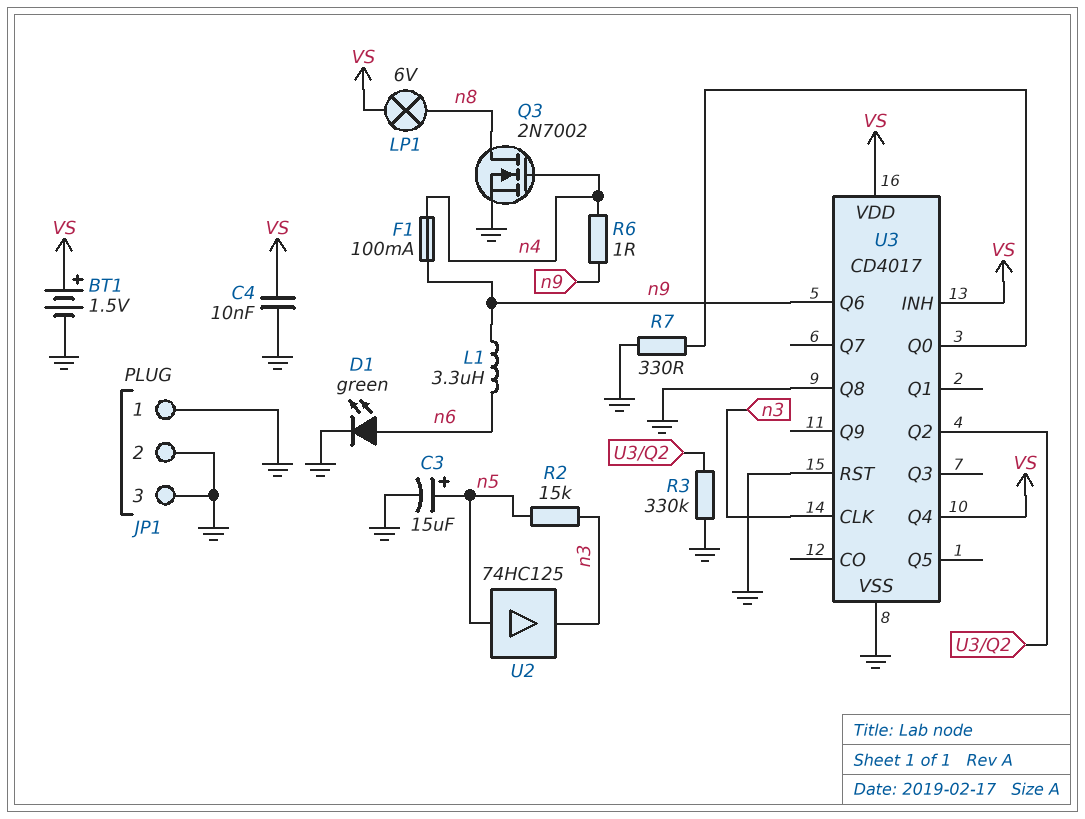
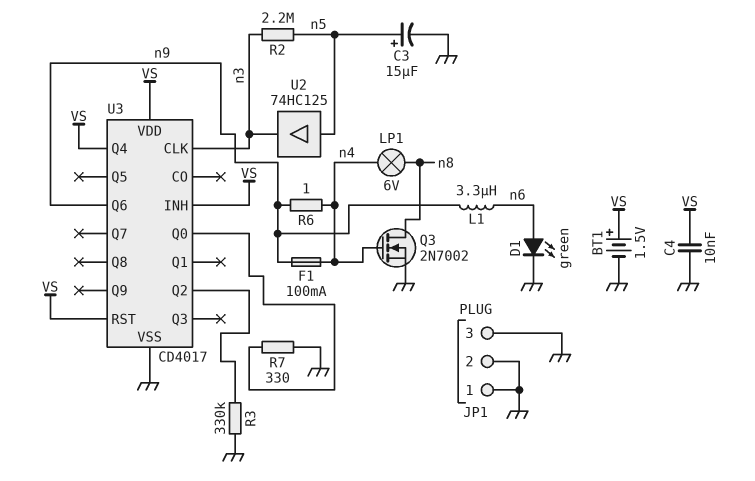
LP1: lamp 6V (VS, n8) -> lamp 6V (n4, n8)
R2: 15k (n3, n5) -> 2.2M (n3, n5)
U3 pin Q8: GND -> none
U3 pin RST: GND -> VS

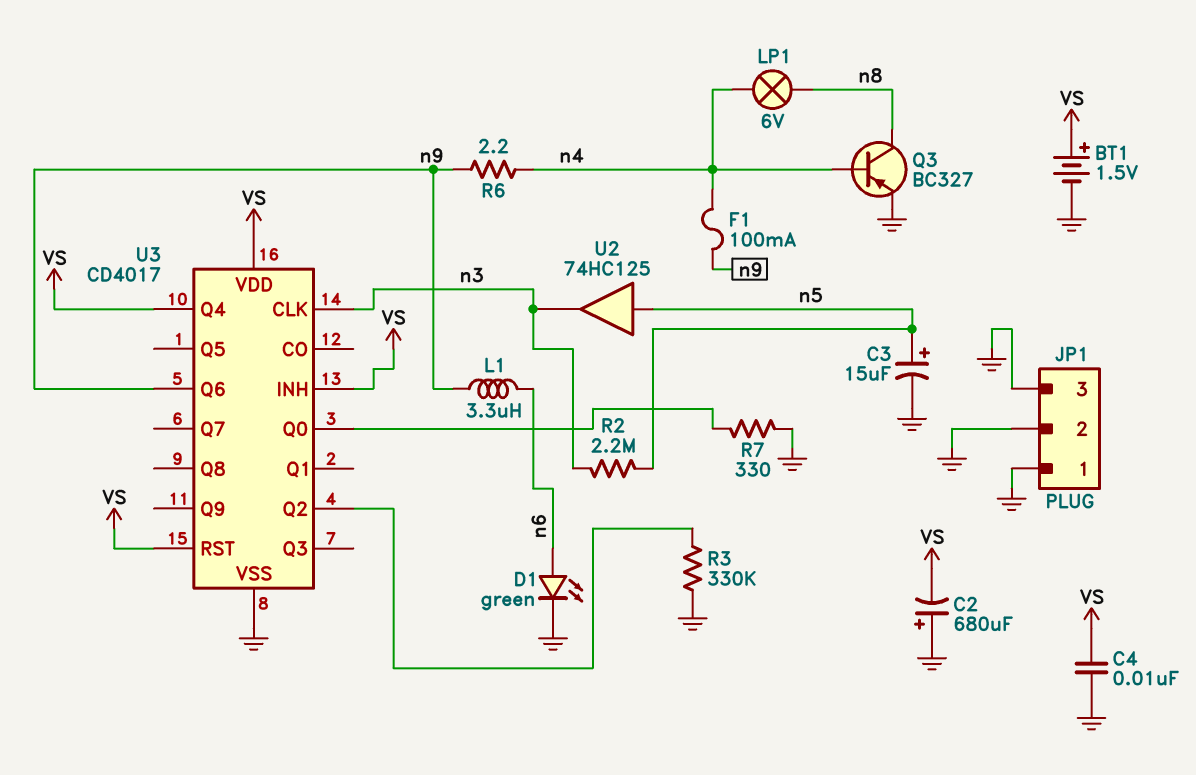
C2: none -> 680uF (plus GND, minus VS)
Q3: NMOS 2N7002 (G n4, D n8, S GND) -> PNP BC327 (B n4, C n8, E GND)
R6: 1 (n4, n9) -> 2.2 (n4, n9)

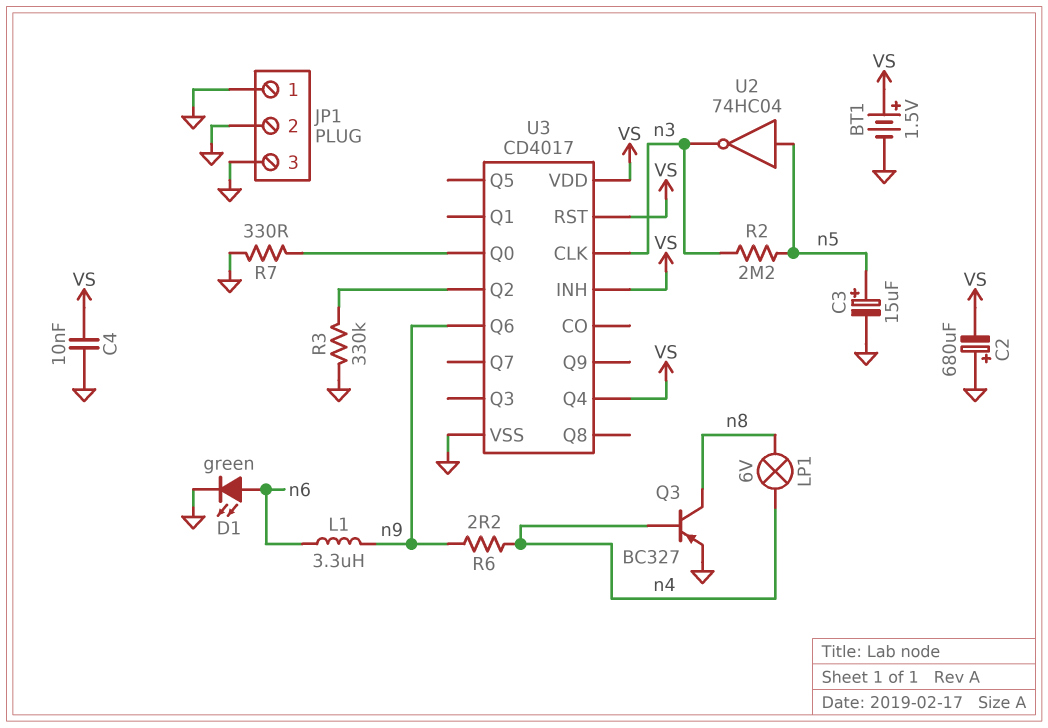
F1: 100mA (n4, n9) -> none
U2: buffer 74HC125 (in n5, out n3) -> NOT 74HC04 (in n5, out n3)

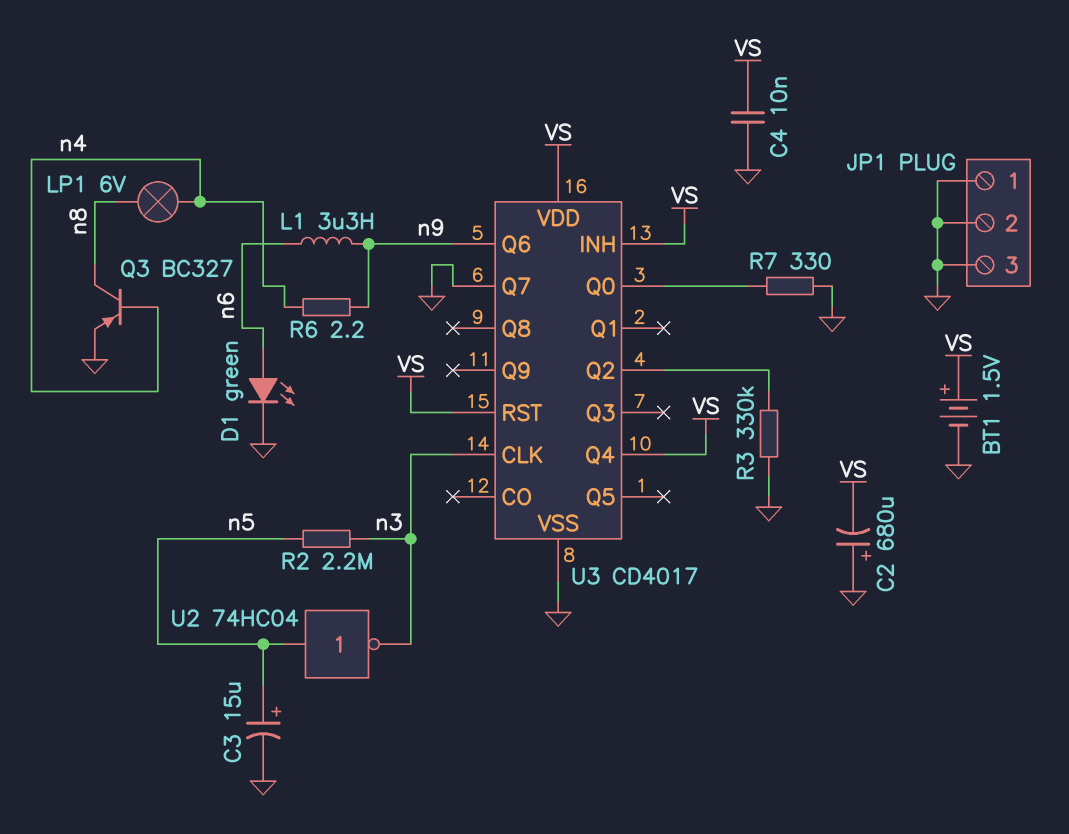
U3 pin Q7: none -> GND

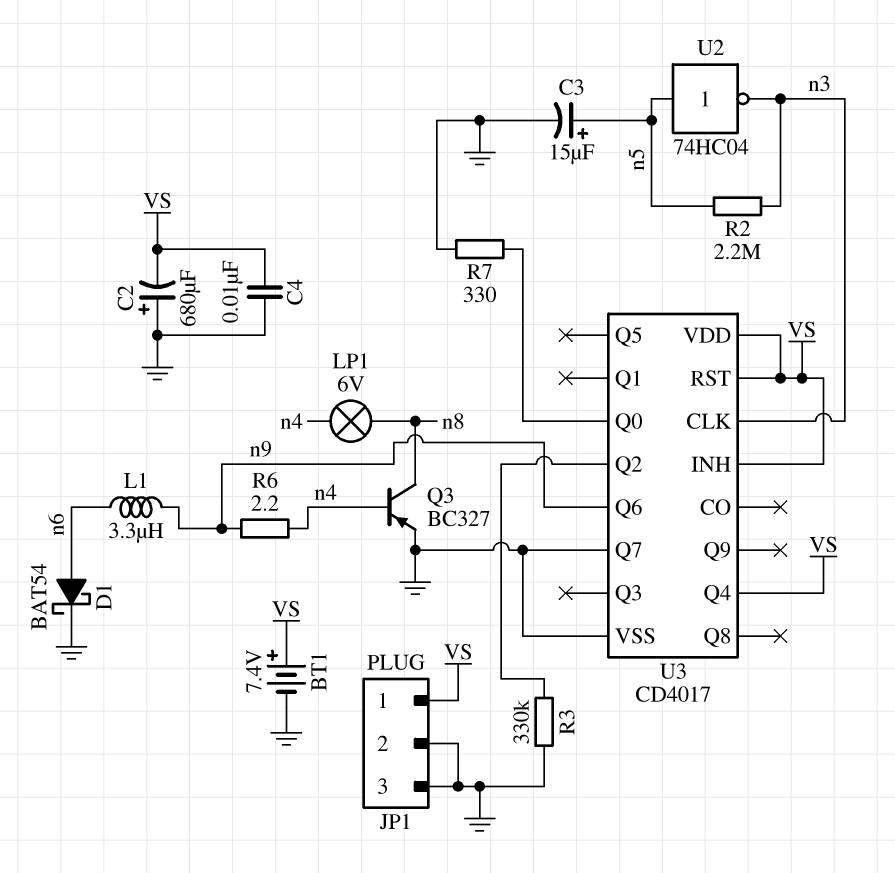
BT1: 1.5V (plus VS, minus GND) -> 7.4V (plus VS, minus GND)
D1: LED green (A n6, K GND) -> schottky BAT54 (A n6, K GND)
JP1 pin 1: GND -> VS

